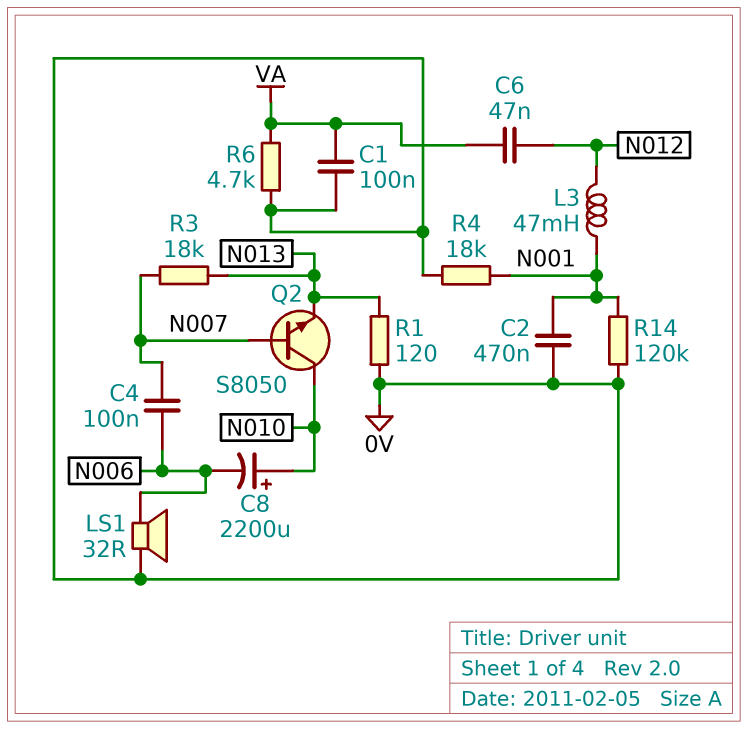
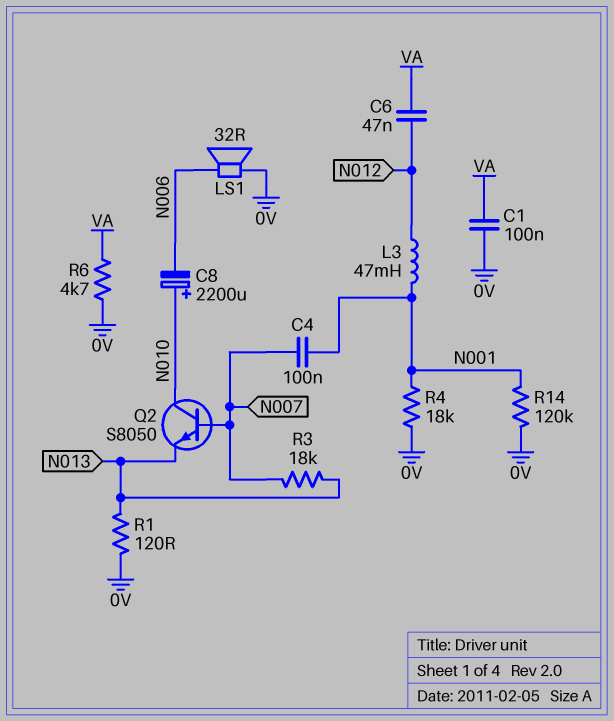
C2: 470nF (0V, N001) -> none
C4: 100nF (N006, N007) -> 100nF (N001, N007)

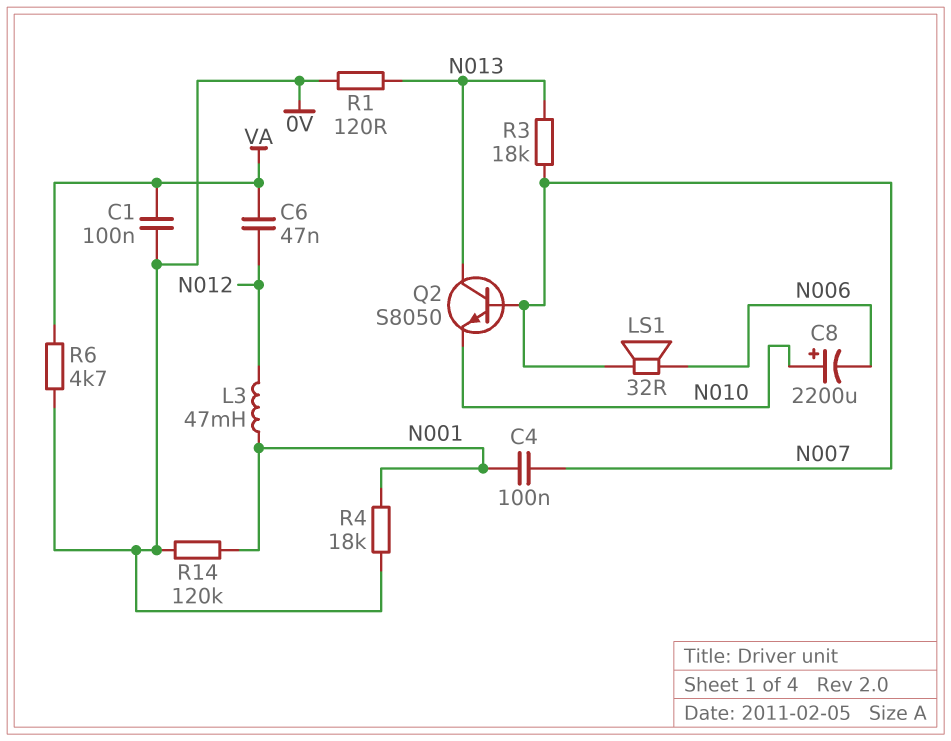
LS1: speaker 32R (0V, N006) -> speaker 32R (N006, N007)
Q2: NPN S8050 (B N007, C N010, E N013) -> NPN S8050 (B N007, C N013, E N010)

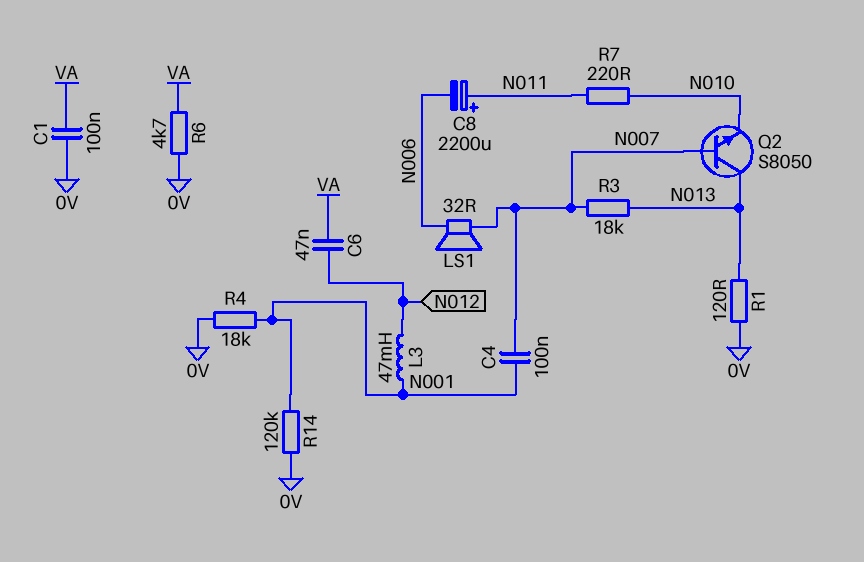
C8: 2200uF (plus N010, minus N006) -> 2200uF (plus N011, minus N006)
R7: none -> 220 (N010, N011)

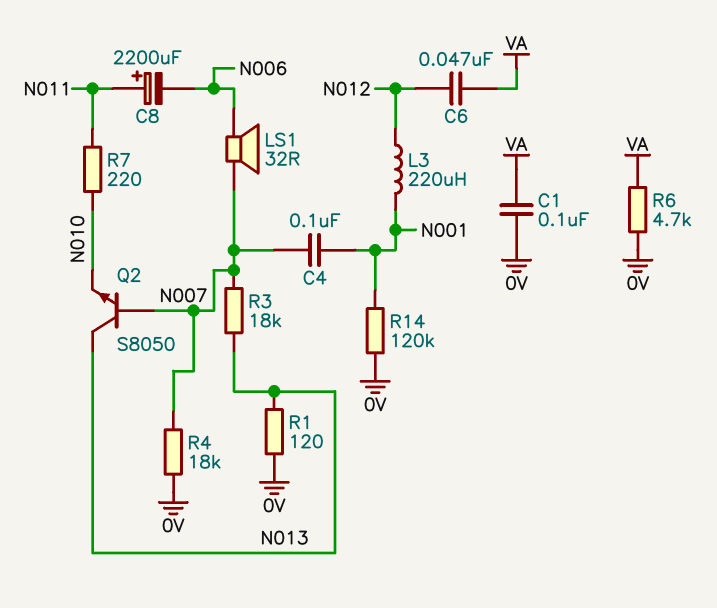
L3: 47mH (N001, N012) -> 220uH (N001, N012)
R4: 18k (0V, N001) -> 18k (0V, N007)

